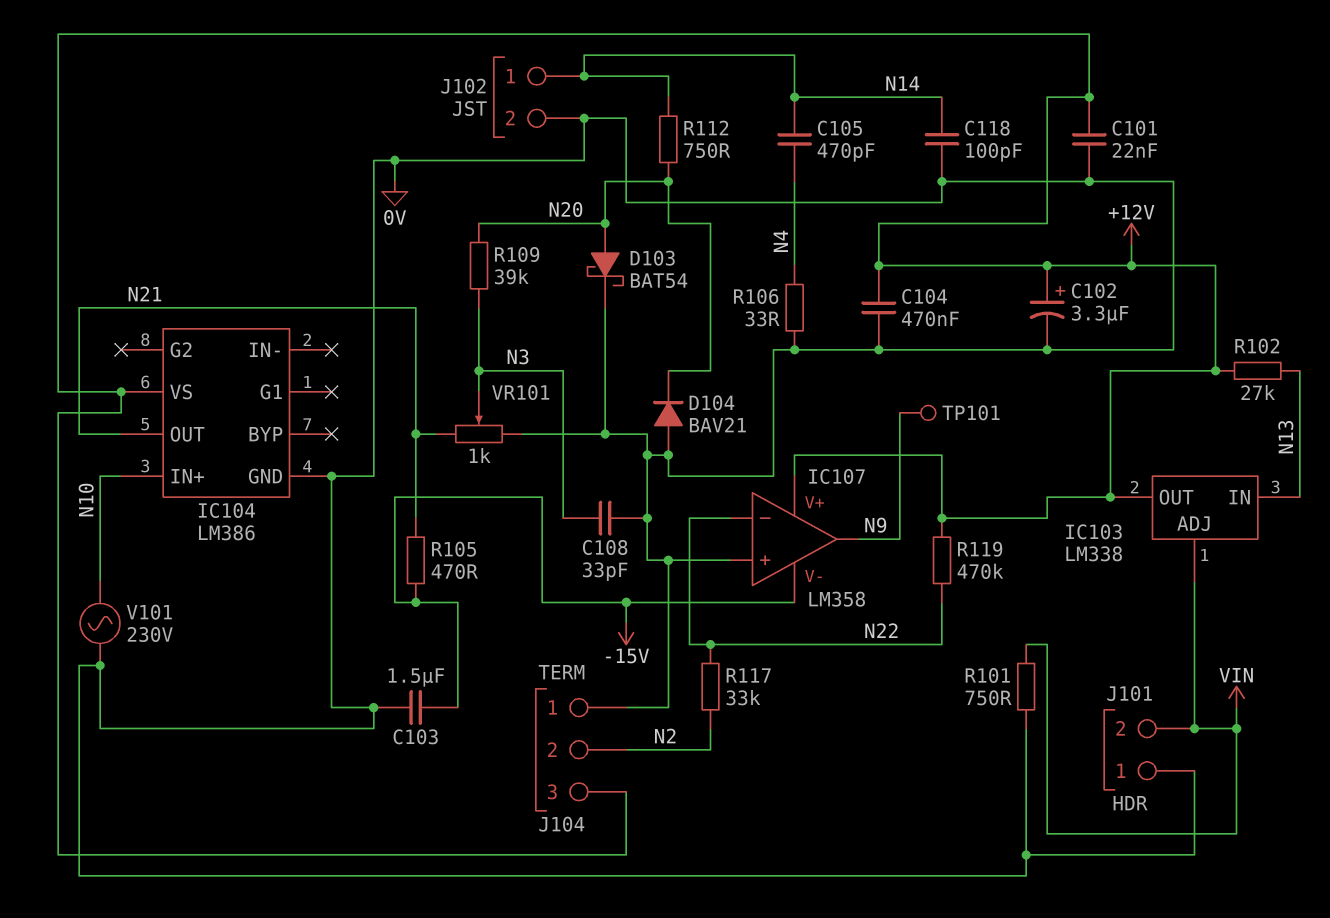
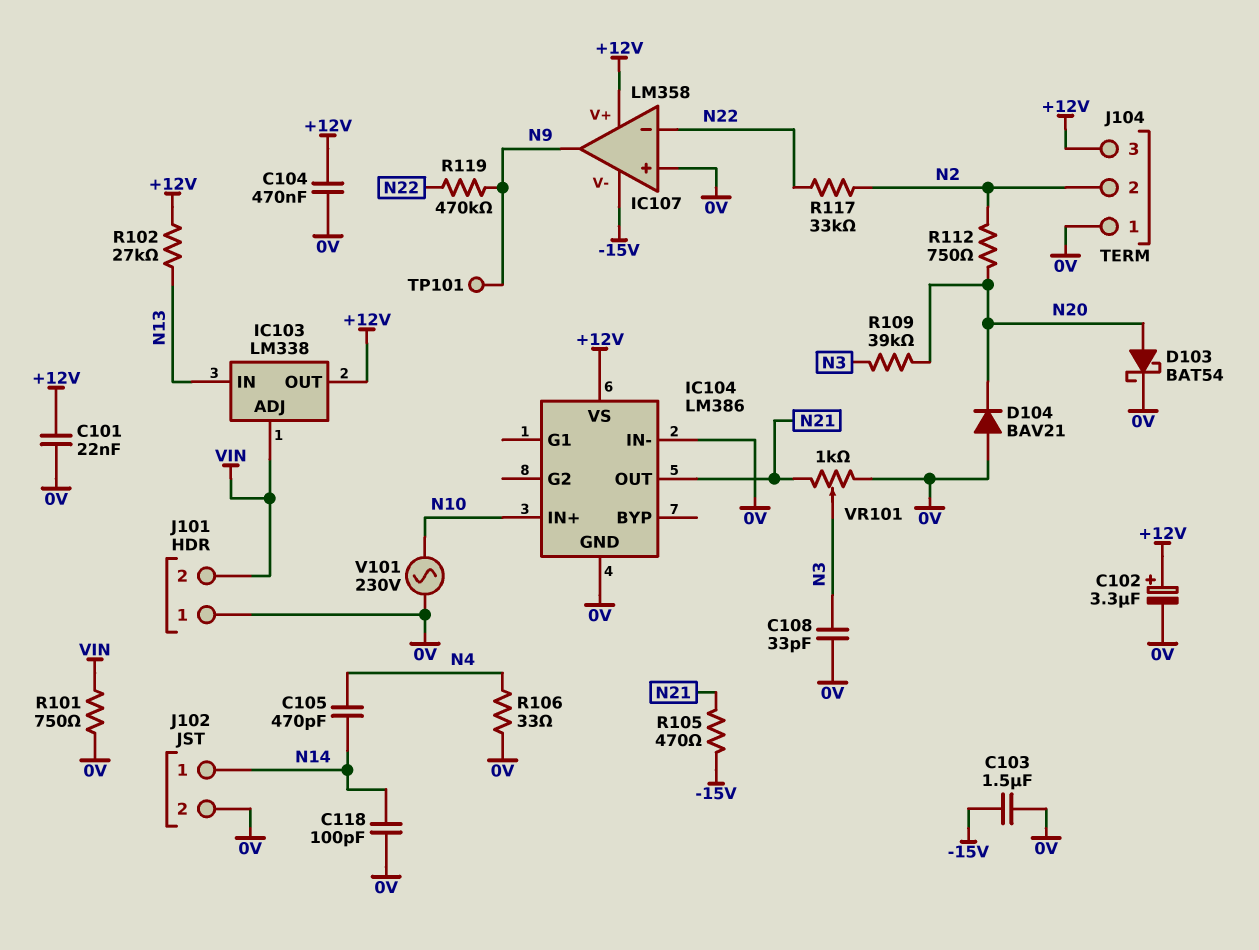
IC104 pin IN-: none -> 0V
R112: 750 (N14, N20) -> 750 (N2, N20)
R119: 470k (+12V, N22) -> 470k (N9, N22)

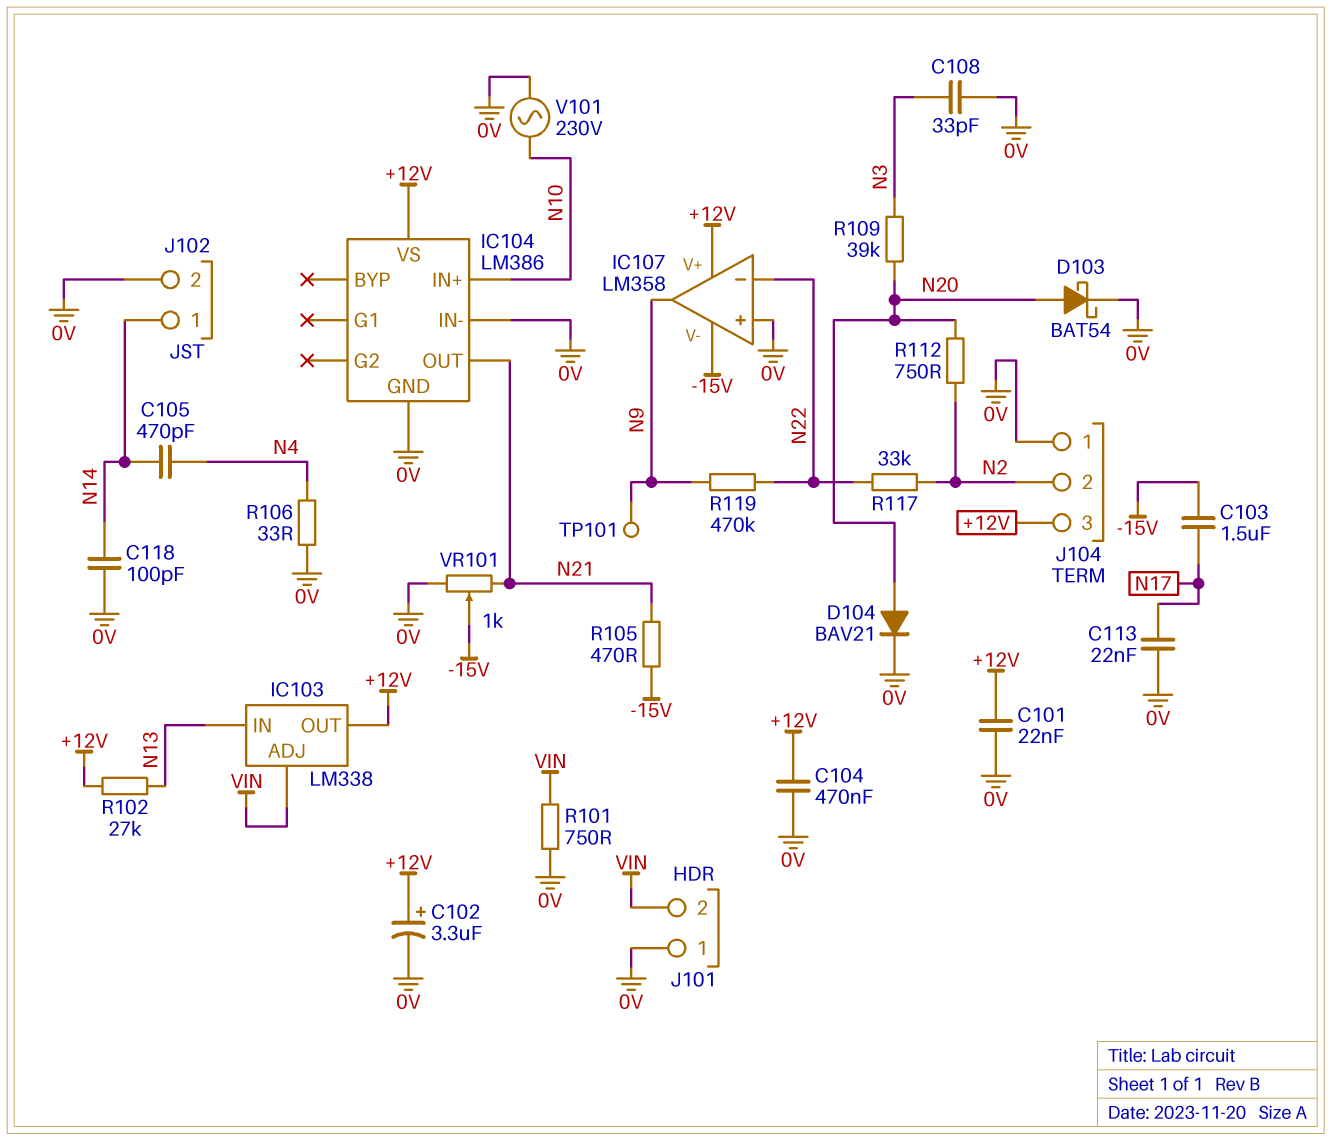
C103: 1.5uF (-15V, 0V) -> 1.5uF (-15V, N17)
C113: none -> 22nF (0V, N17)
D104: diode BAV21 (A 0V, K N20) -> diode BAV21 (A N20, K 0V)
VR101: 1k (0V, N21, wiper N3) -> 1k (0V, N21, wiper -15V)

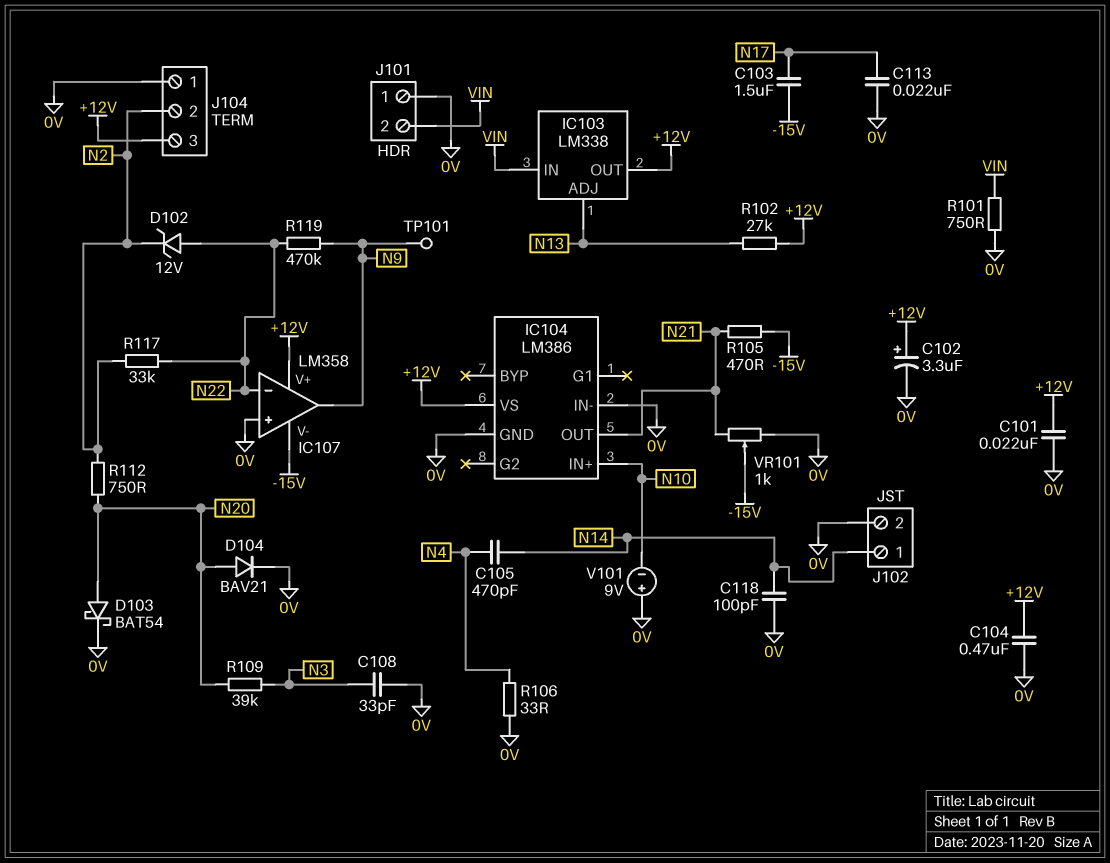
D102: none -> zener 12V (A N22, K N2)
IC103 pin ADJ: VIN -> N13
IC103 pin IN: N13 -> VIN
V101: AC 230V (0V, N10) -> 9V (plus 0V, minus N10)

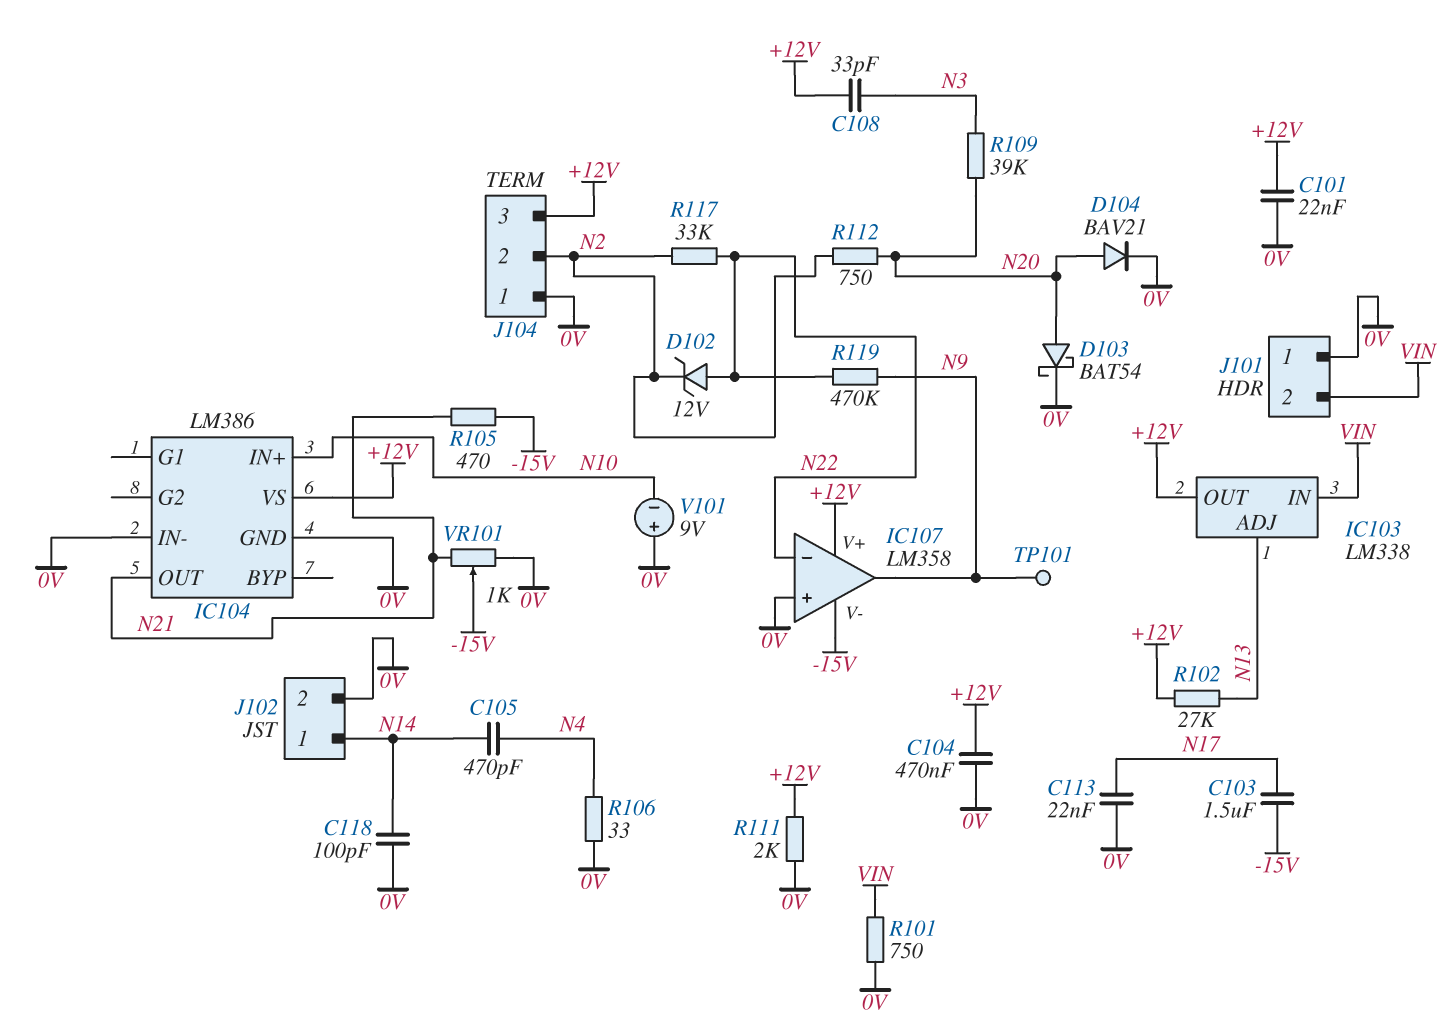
C102: 3.3uF (plus +12V, minus 0V) -> none
C108: 33pF (0V, N3) -> 33pF (+12V, N3)
R111: none -> 2k (+12V, 0V)

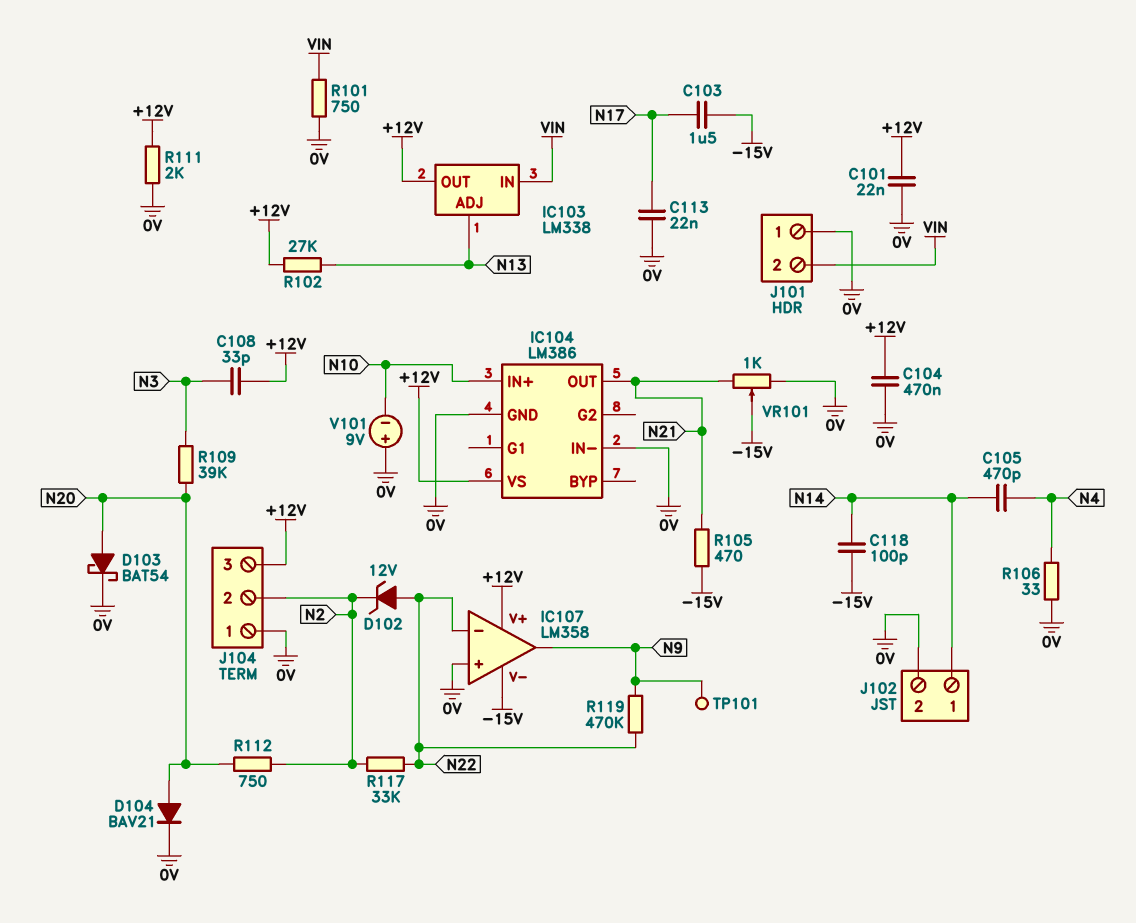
C118: 100pF (0V, N14) -> 100pF (-15V, N14)

